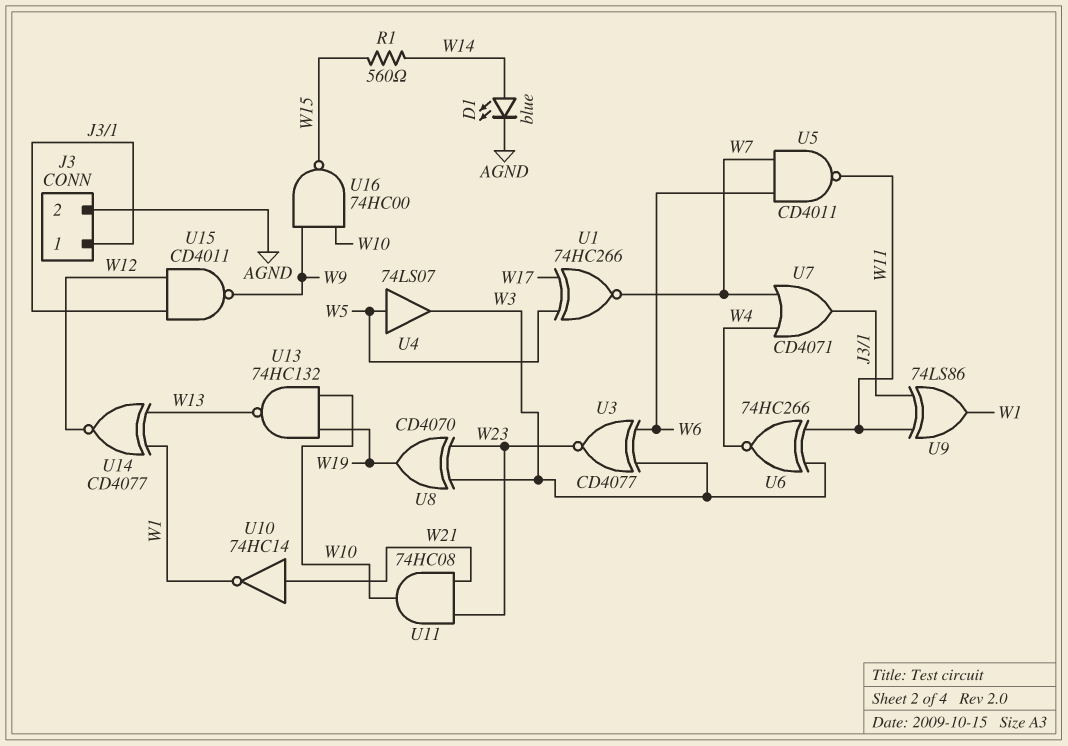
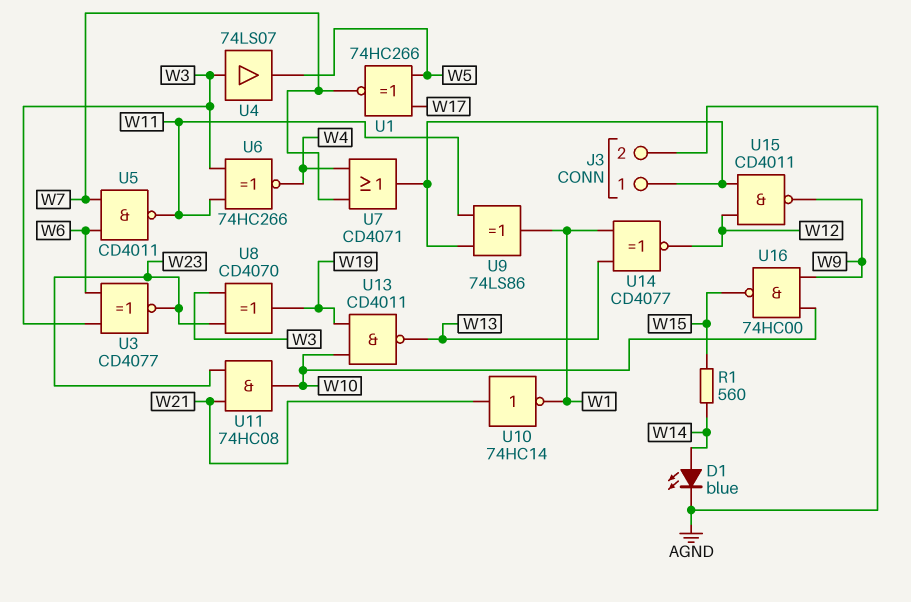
U4: buffer 74LS07 (in W5, out W3) -> buffer 74LS07 (in W3, out W5)
U13: NAND 74HC132 (in W10, in W19, out W13) -> NAND CD4011 (in W10, in W19, out W13)

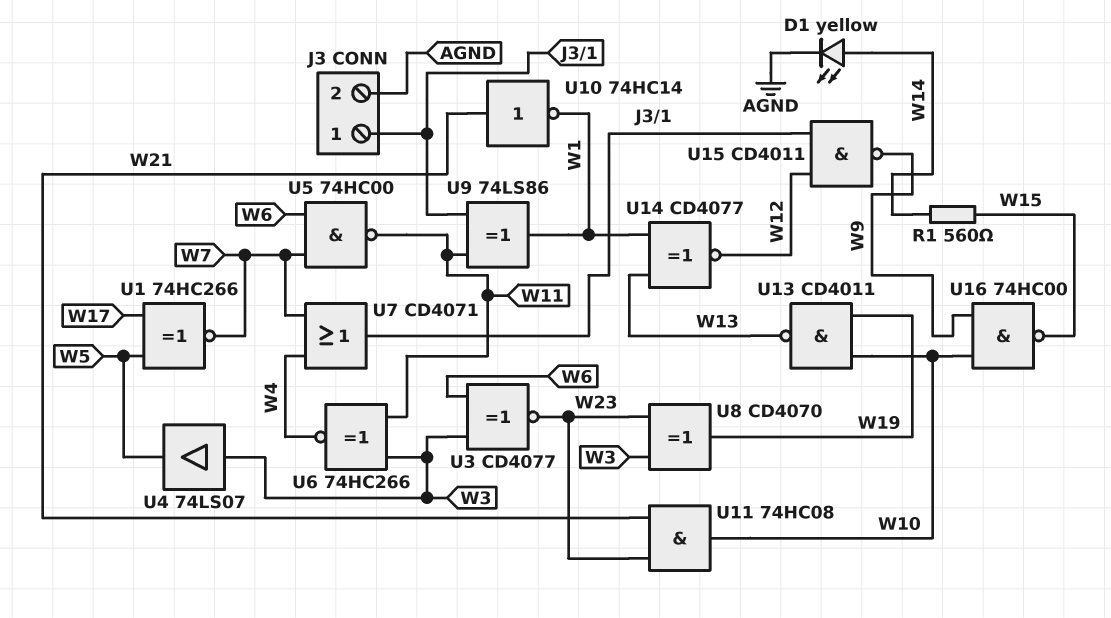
D1: LED blue (A W14, K AGND) -> LED yellow (A W14, K AGND)
U5: NAND CD4011 (in W6, in W7, out W11) -> NAND 74HC00 (in W6, in W7, out W11)

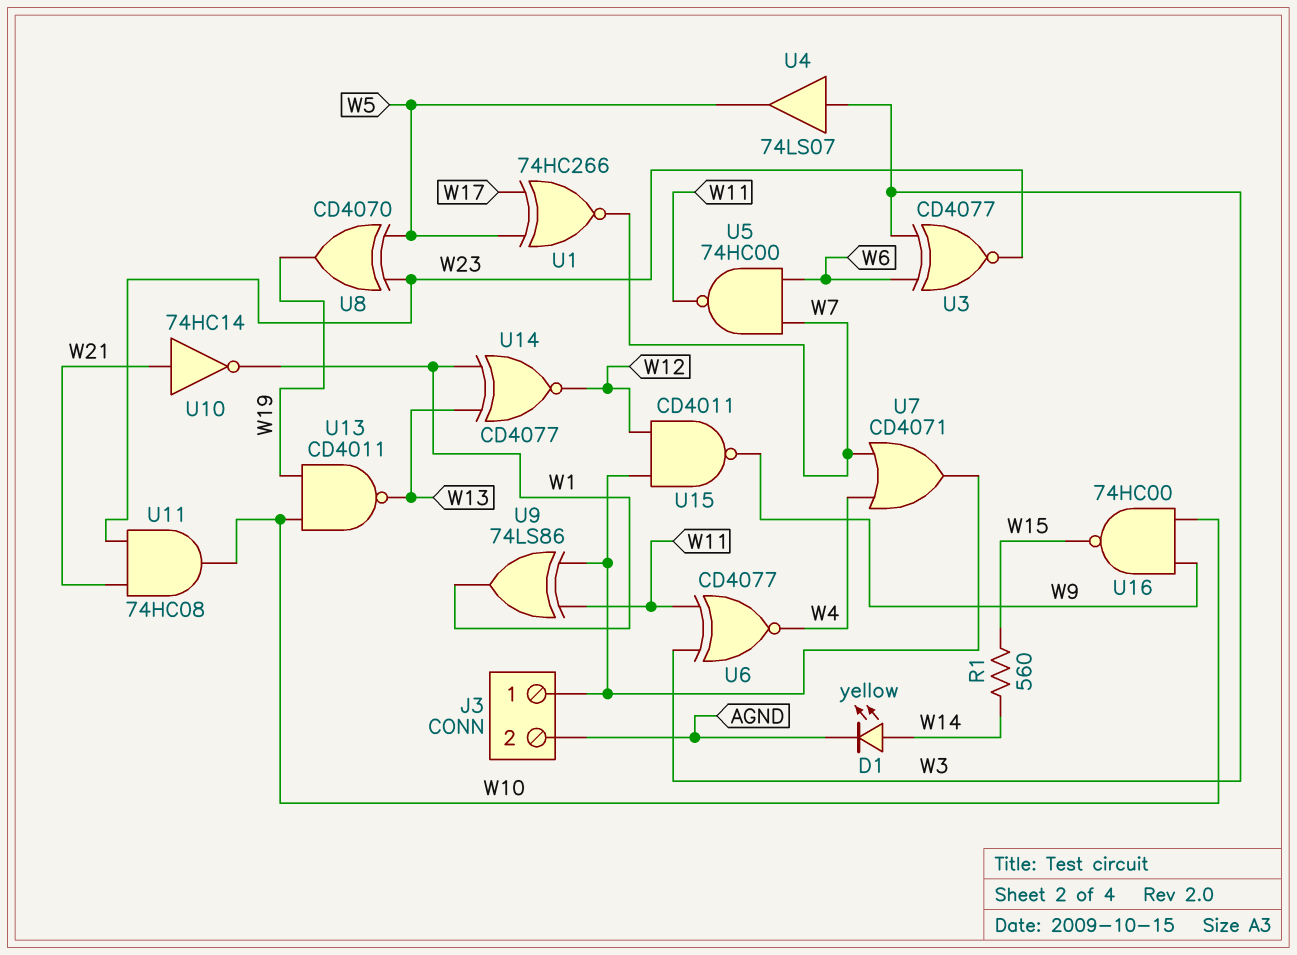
U6: XNOR 74HC266 (in W3, in W11, out W4) -> XNOR CD4077 (in W3, in W11, out W4)
U8: XOR CD4070 (in W3, in W23, out W19) -> XOR CD4070 (in W5, in W23, out W19)

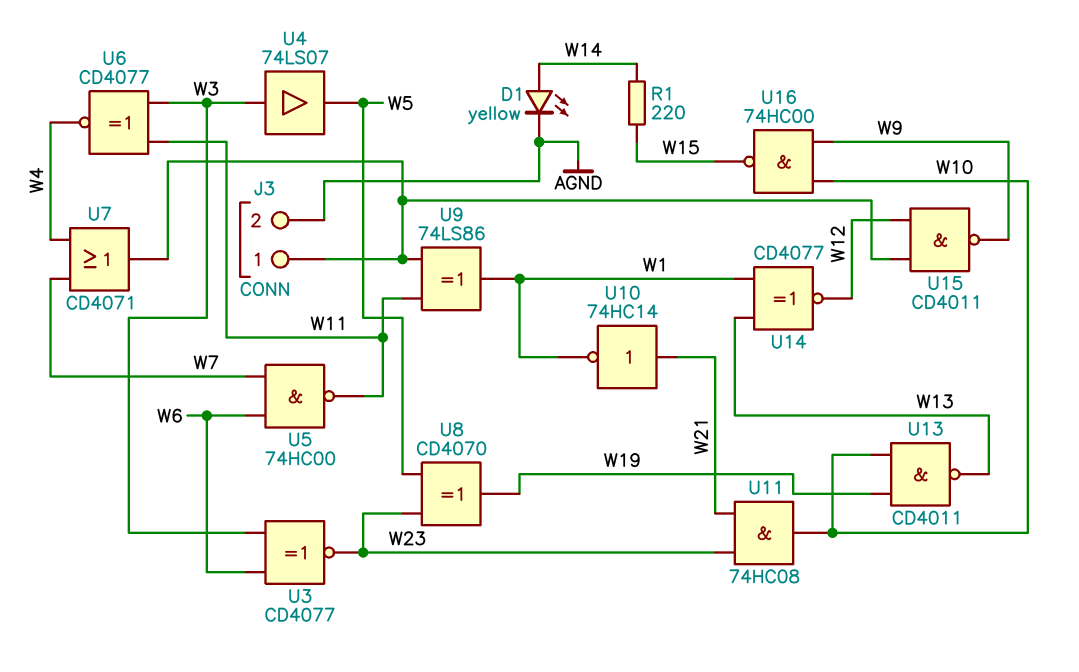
R1: 560 (W14, W15) -> 220 (W14, W15)
U1: XNOR 74HC266 (in W5, in W17, out W7) -> none

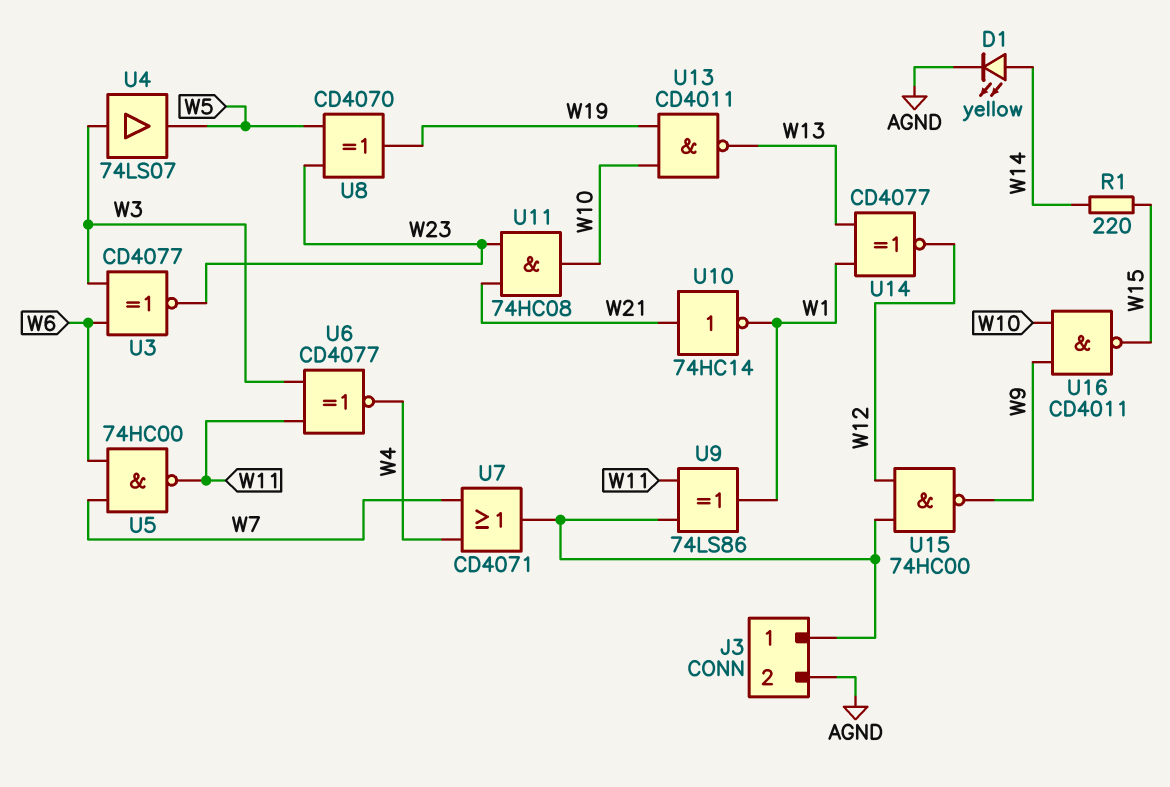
U15: NAND CD4011 (in J3/1, in W12, out W9) -> NAND 74HC00 (in J3/1, in W12, out W9)
U16: NAND 74HC00 (in W9, in W10, out W15) -> NAND CD4011 (in W9, in W10, out W15)

